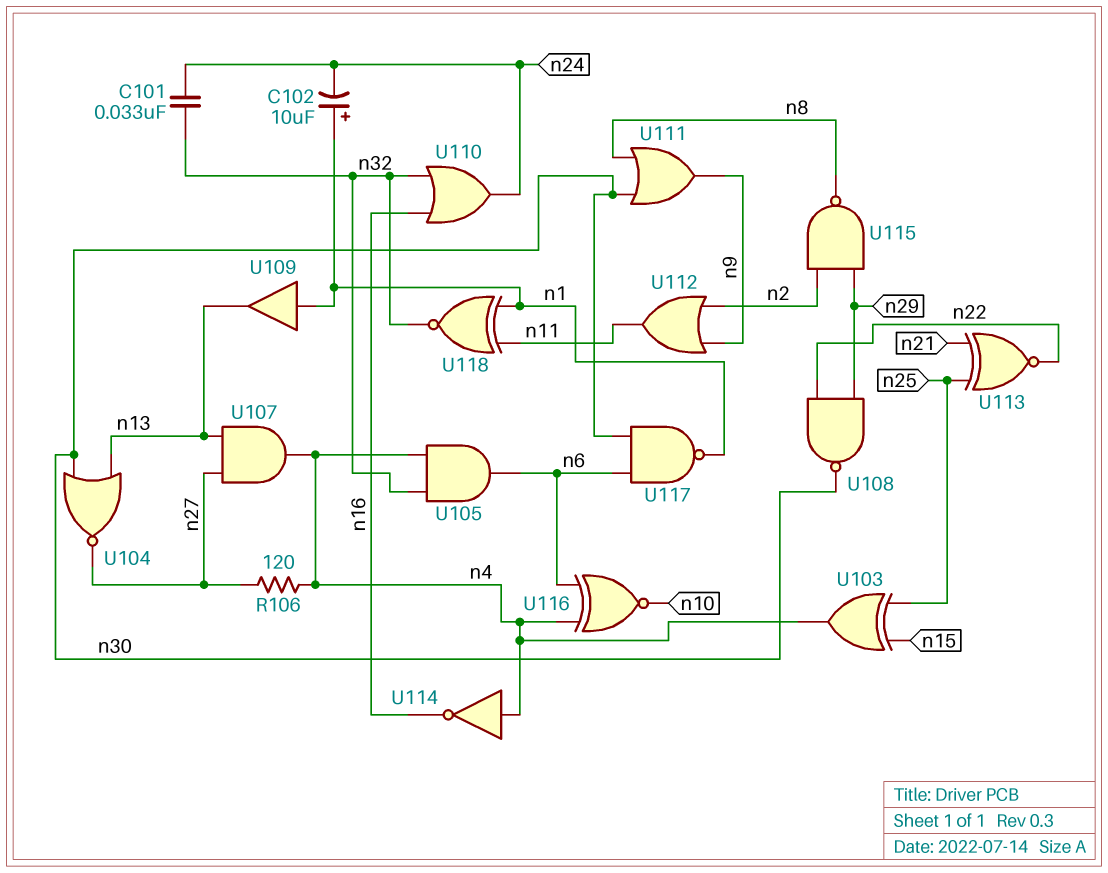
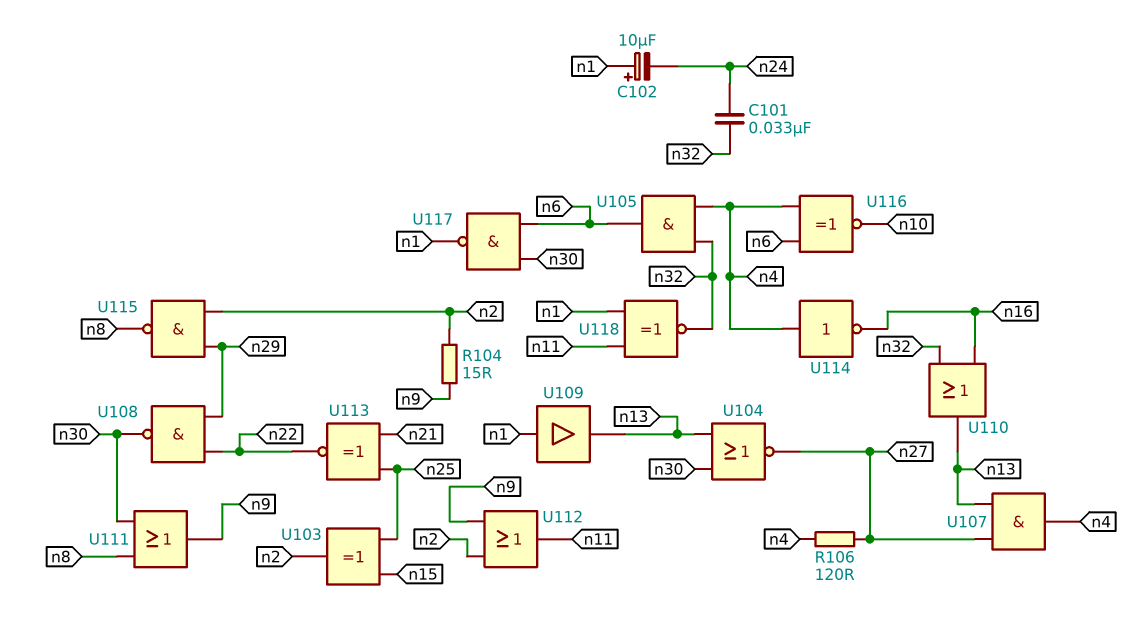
R104: none -> 15 (n2, n9)
U103: XOR (in n15, in n25, out n4) -> XOR (in n15, in n25, out n2)
U110: OR (in n16, in n32, out n24) -> OR (in n16, in n32, out n13)

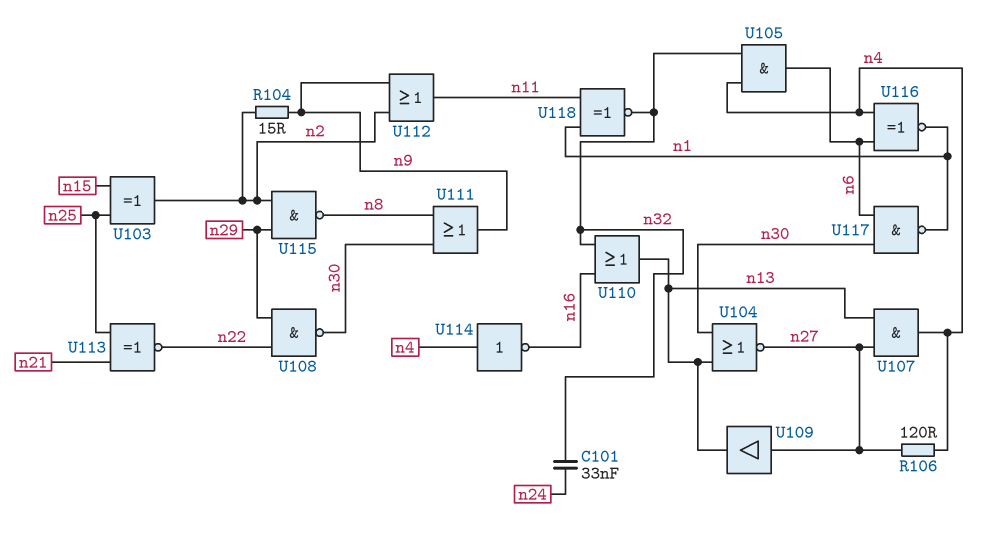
C102: 10uF (plus n1, minus n24) -> none
U109: buffer (in n1, out n13) -> buffer (in n27, out n13)
U116: XNOR (in n4, in n6, out n10) -> XNOR (in n4, in n6, out n1)

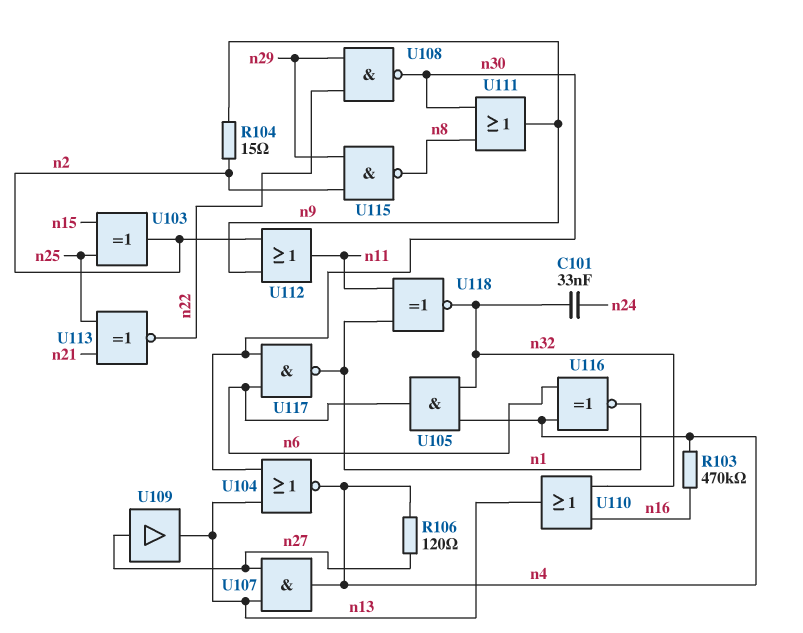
R103: none -> 470k (n4, n16)
U104: NOR (in n13, in n30, out n27) -> NOR (in n13, in n30, out n4)
U114: NOT (in n4, out n16) -> none

